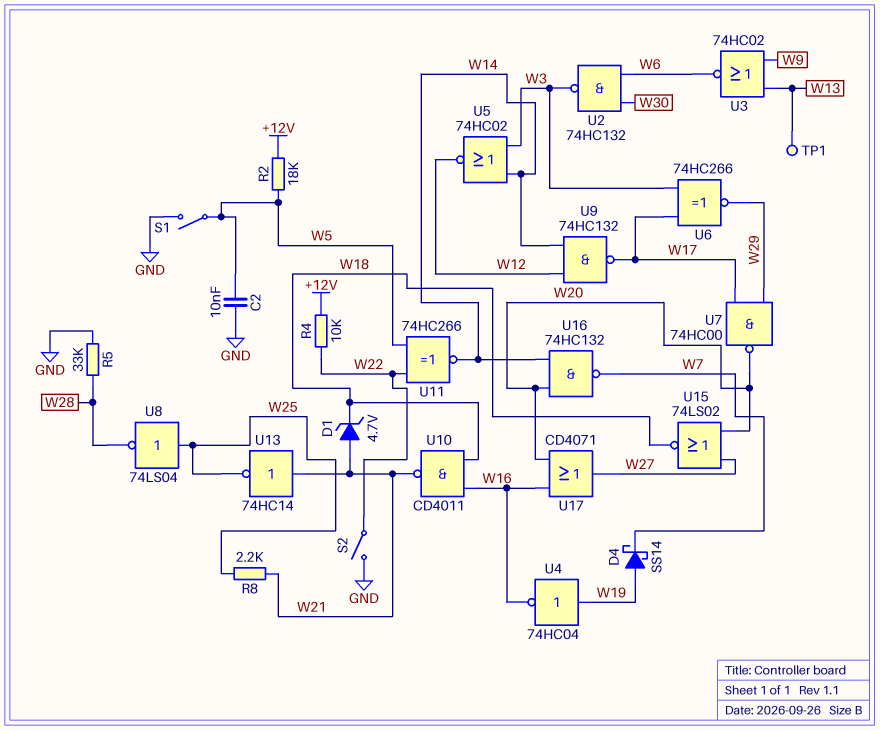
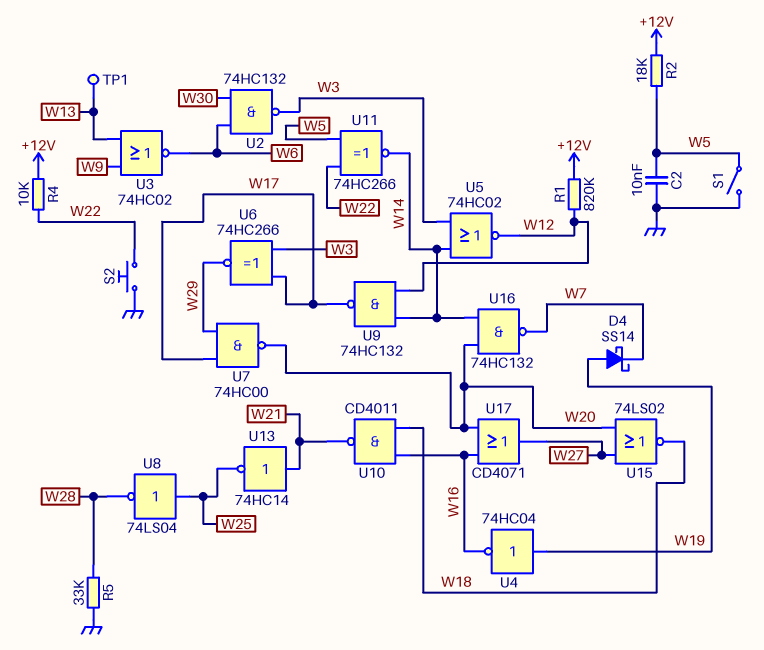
D1: zener 4.7V (A W21, K W18) -> none
R1: none -> 820k (+12V, W12)
R8: 2.2k (W21, W25) -> none
S2: switch (GND, W22) -> button (GND, W22)

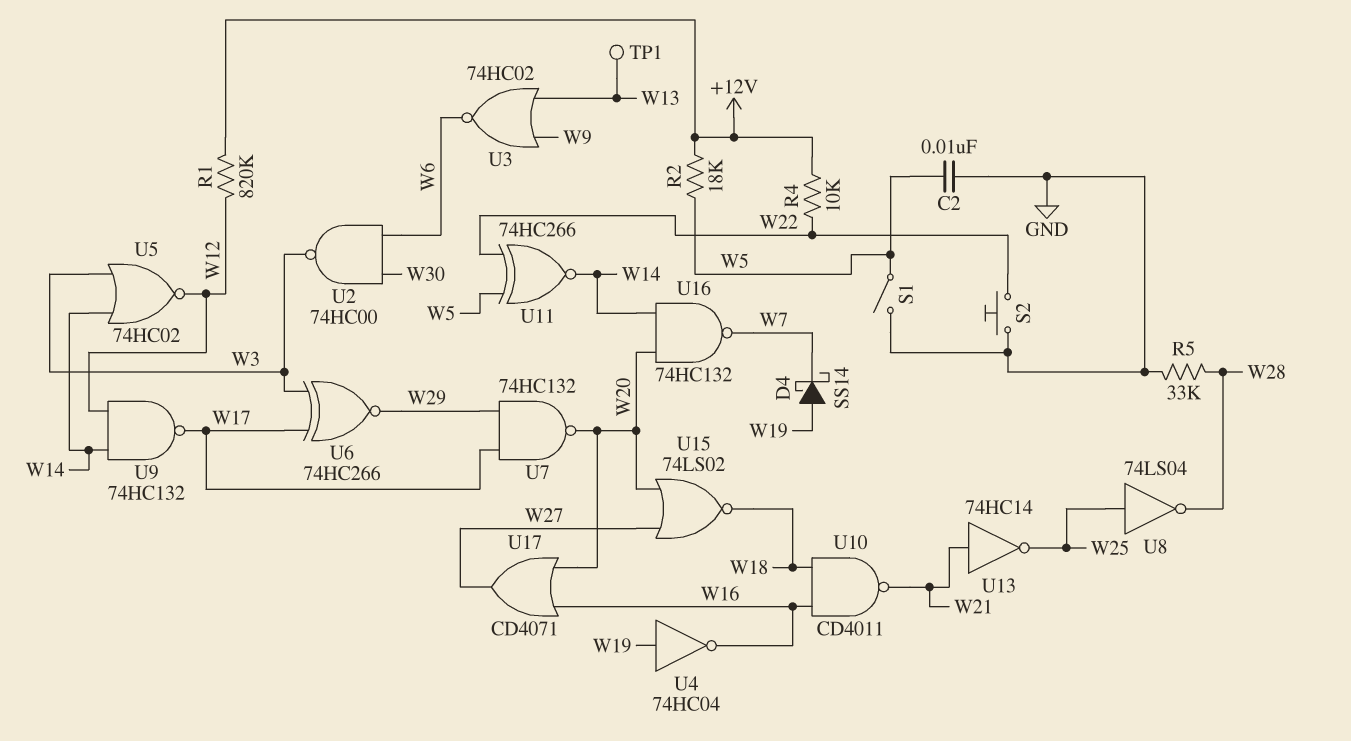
U2: NAND 74HC132 (in W6, in W30, out W3) -> NAND 74HC00 (in W6, in W30, out W3)
U7: NAND 74HC00 (in W17, in W29, out W20) -> NAND 74HC132 (in W17, in W29, out W20)

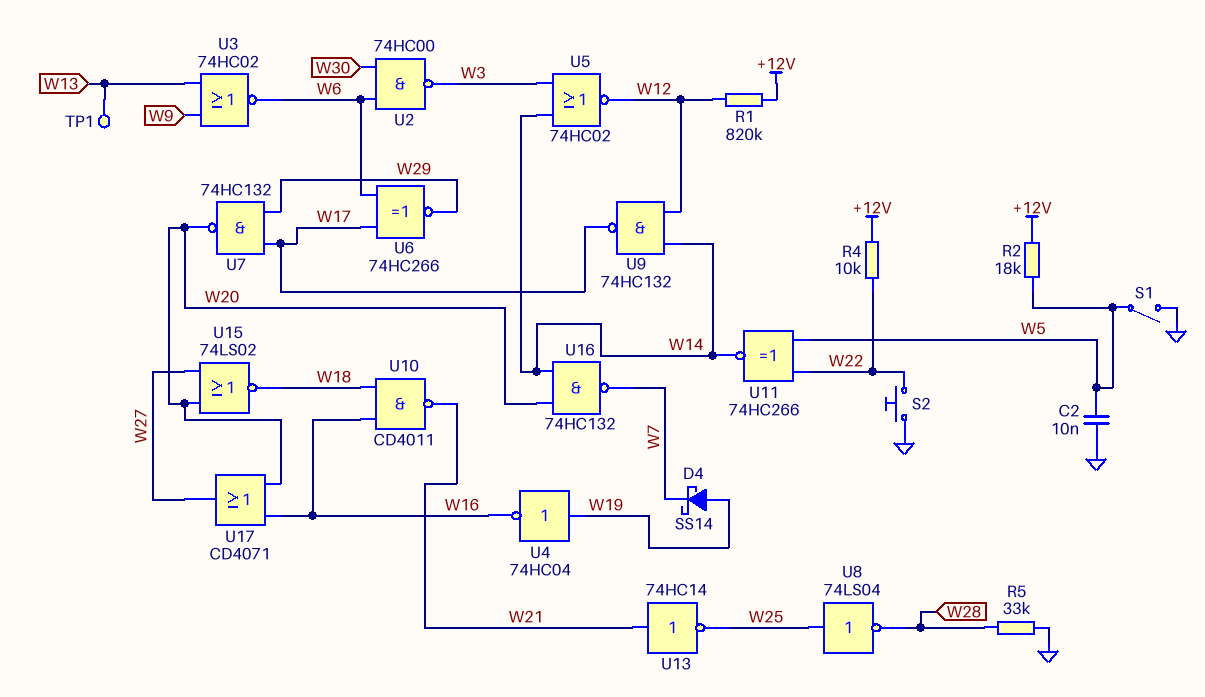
U6: XNOR 74HC266 (in W3, in W17, out W29) -> XNOR 74HC266 (in W6, in W17, out W29)

